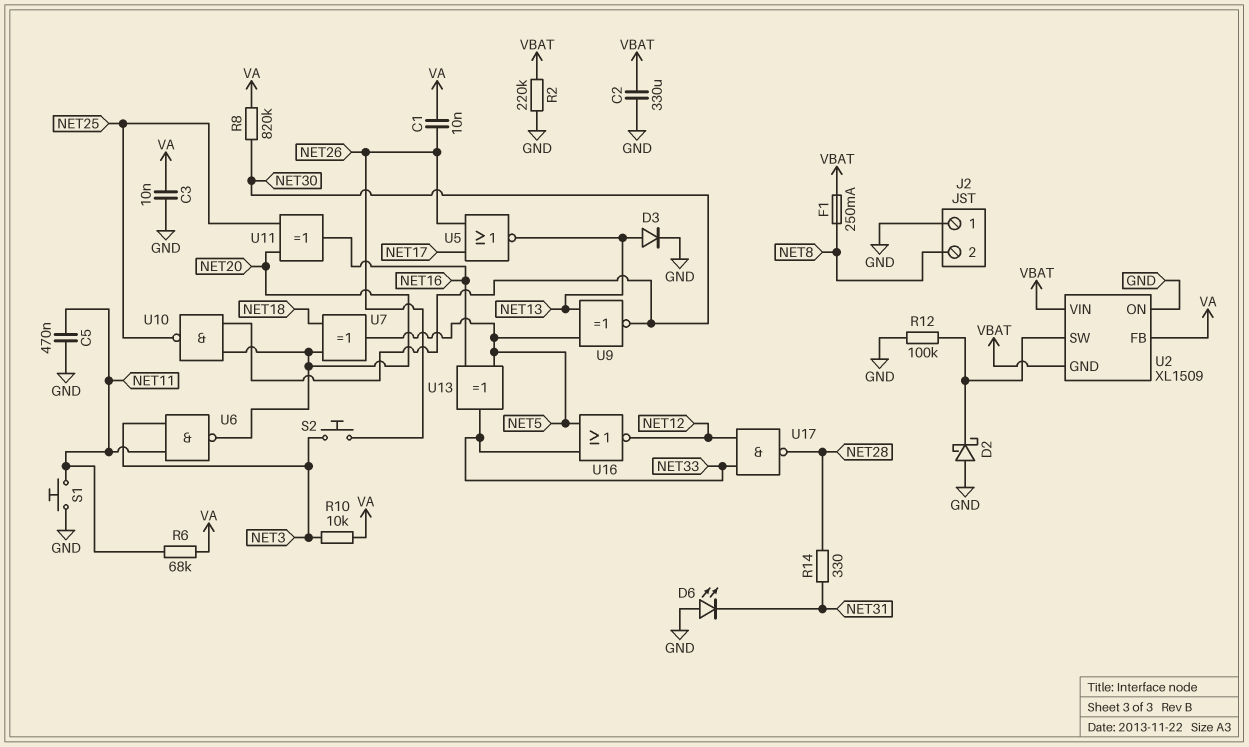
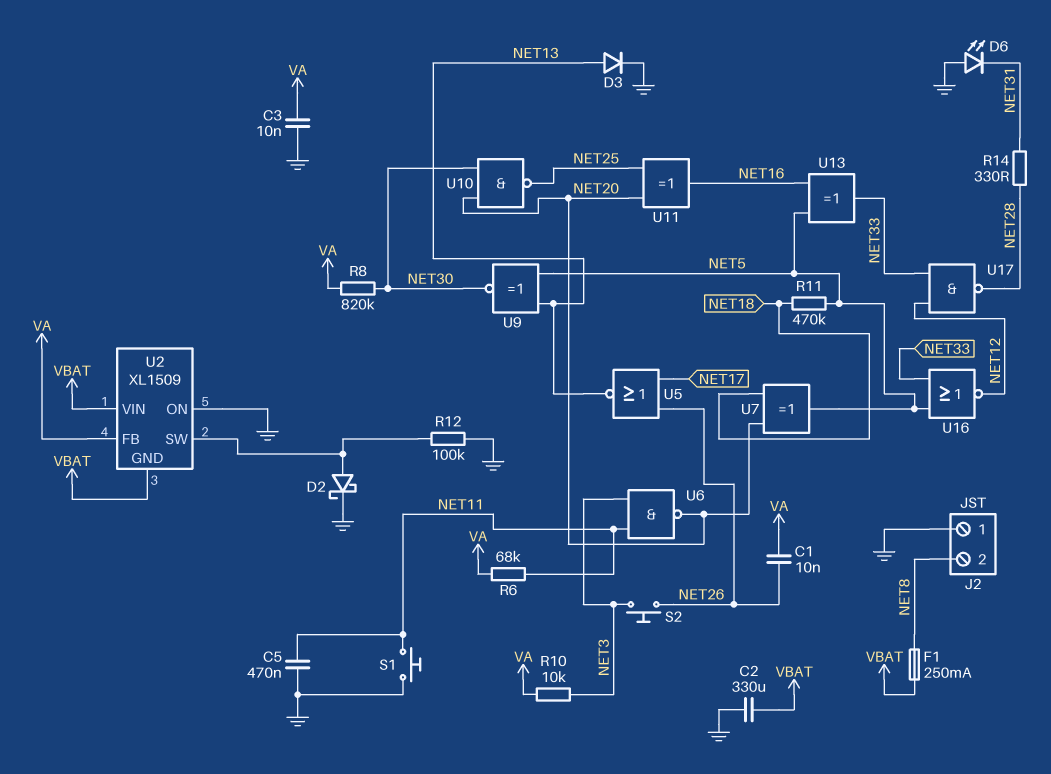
D2: schottky (A GND, K U2/SW) -> schottky (A U2/SW, K GND)
R2: 220k (GND, VBAT) -> none
R11: none -> 470k (NET5, NET18)

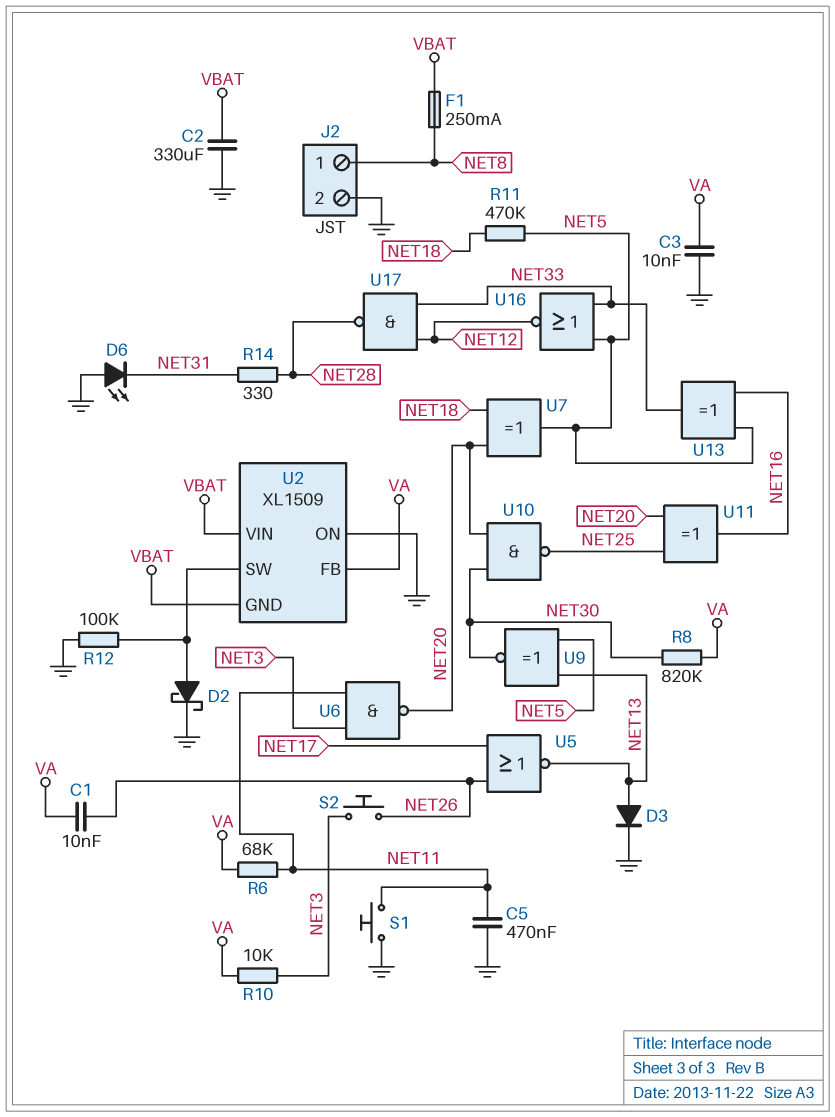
J2 pin 1: GND -> NET8
J2 pin 2: NET8 -> GND

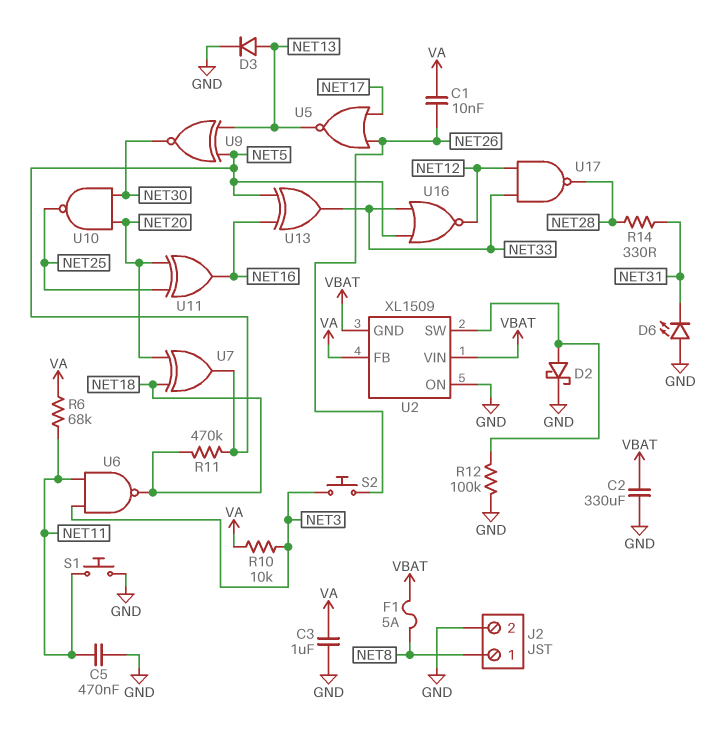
C3: 10nF (GND, VA) -> 1uF (GND, VA)
F1: 250mA (NET8, VBAT) -> 5A (NET8, VBAT)
R8: 820k (NET30, VA) -> none
U6: NAND (in NET3, in NET11, out NET20) -> NAND (in NET3, in NET11, out NET18)

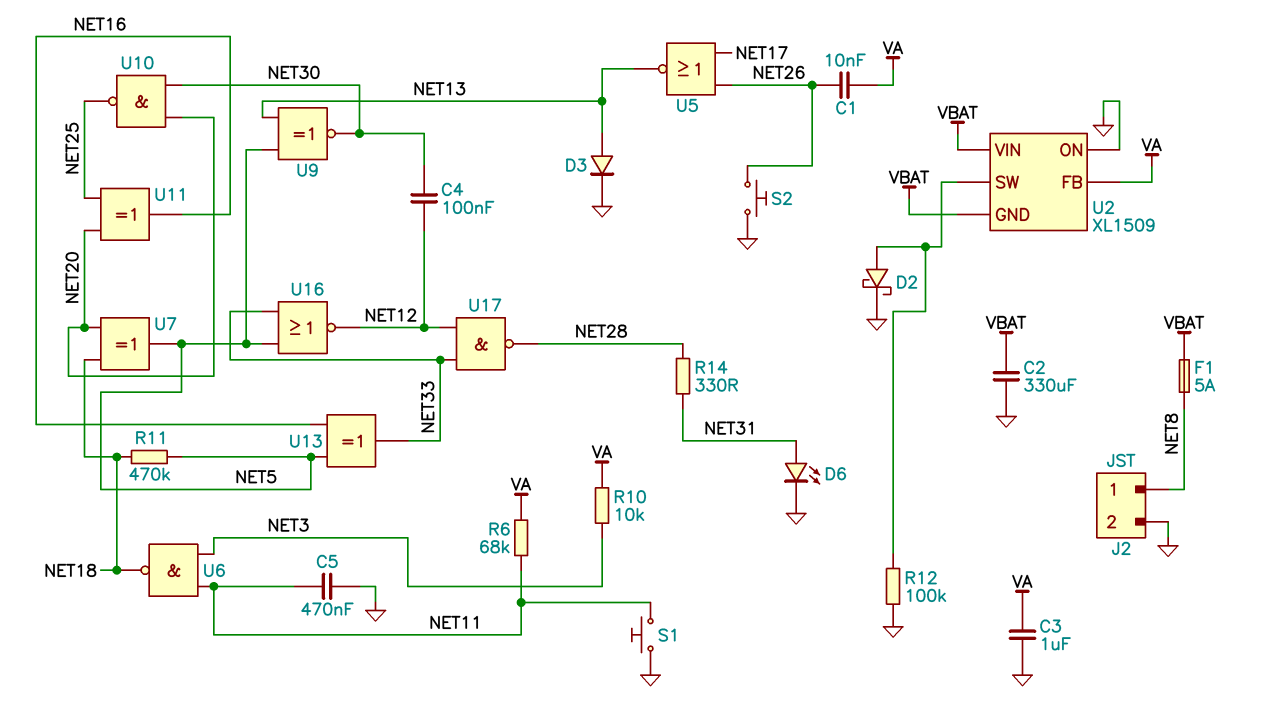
C4: none -> 100nF (NET12, NET30)
D6: LED (A GND, K NET31) -> LED (A NET31, K GND)
S2: button (NET3, NET26) -> button (GND, NET26)

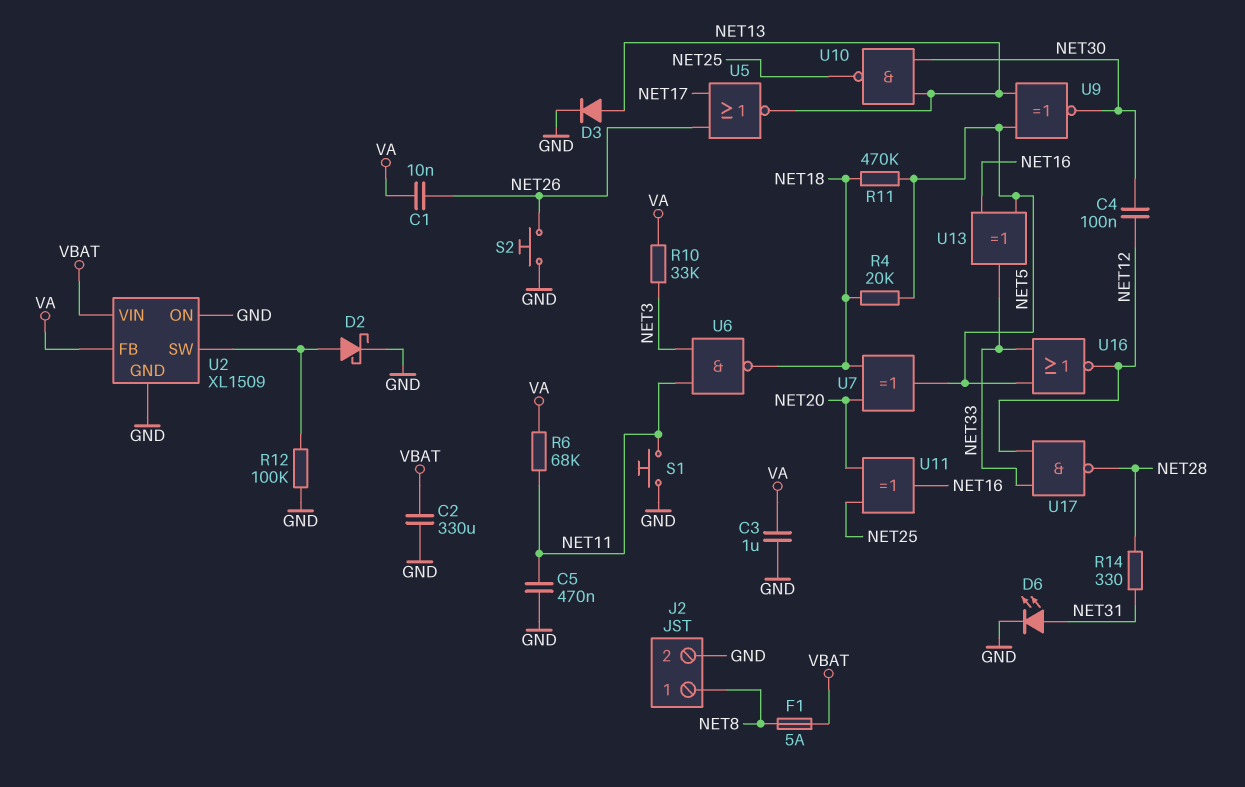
R4: none -> 20k (NET5, NET18)
R10: 10k (NET3, VA) -> 33k (NET3, VA)
U2 pin GND: VBAT -> GND
U10: NAND (in NET20, in NET30, out NET25) -> NAND (in NET13, in NET30, out NET25)

